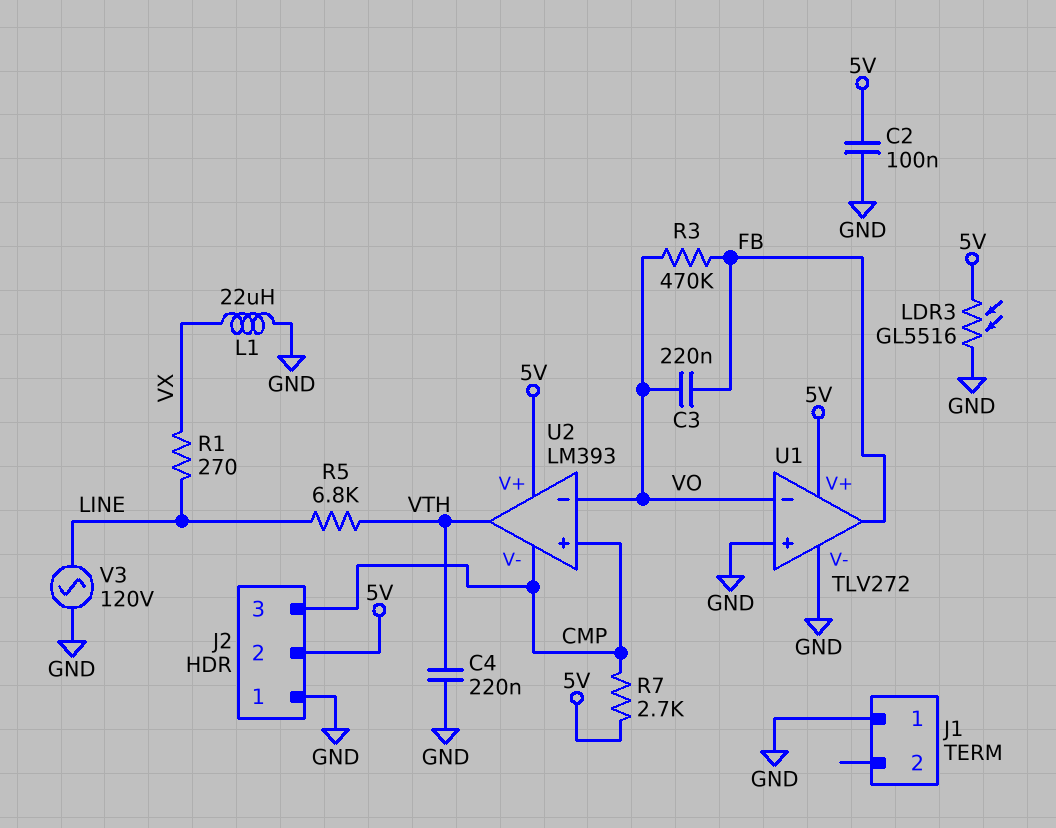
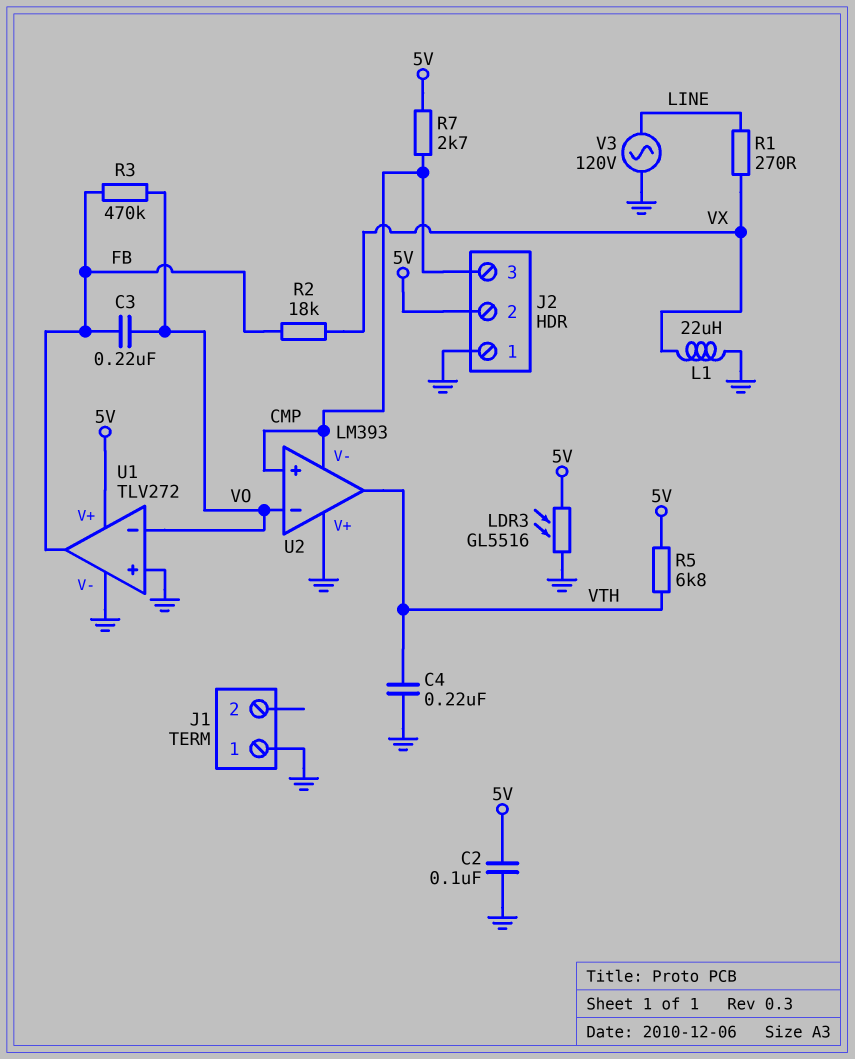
R2: none -> 18k (FB, VX)
R5: 6.8k (LINE, VTH) -> 6.8k (5V, VTH)
U2 pin V+: 5V -> GND

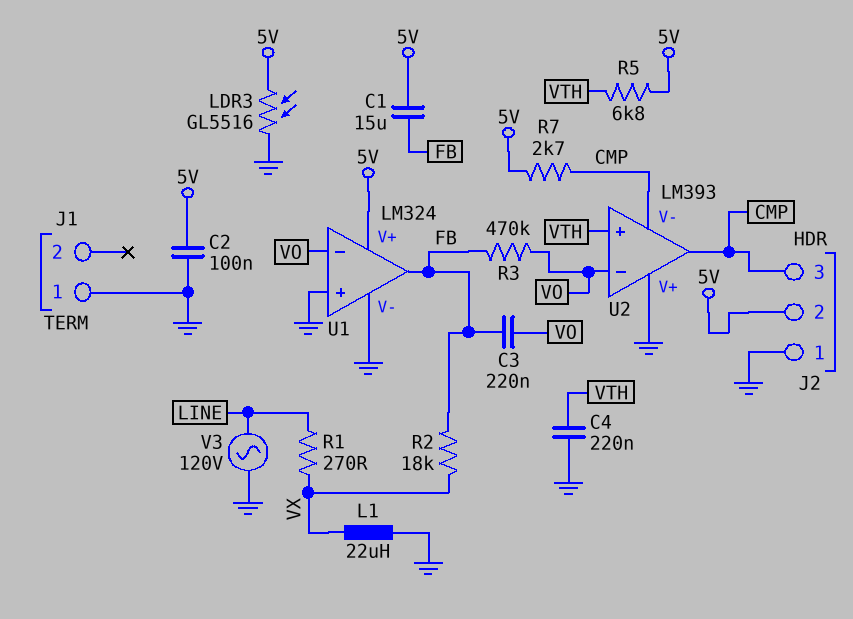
C1: none -> 15uF (5V, FB)
U1: TLV272 -> LM324
U2 pin in+: CMP -> VTH
U2 pin out: VTH -> CMP

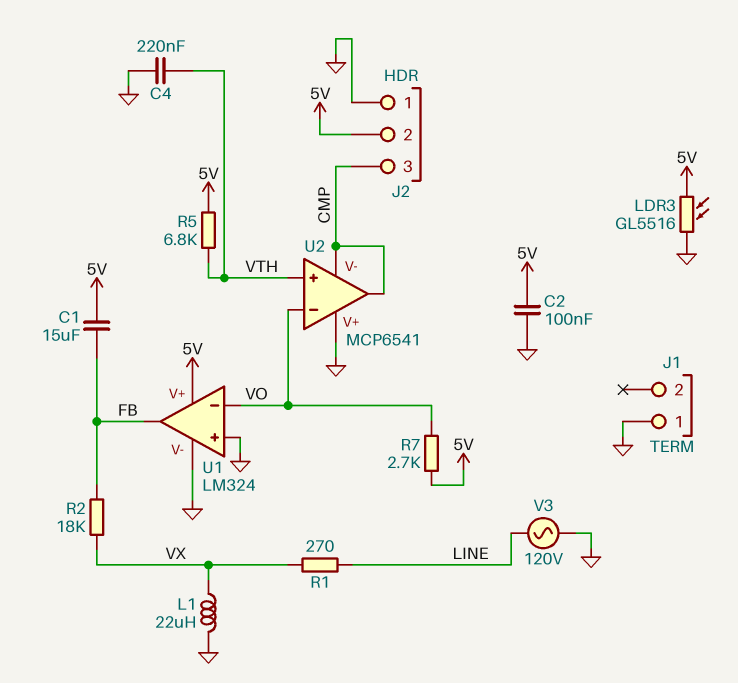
C3: 220nF (FB, VO) -> none
R3: 470k (FB, VO) -> none
R7: 2.7k (5V, CMP) -> 2.7k (5V, VO)
U2: LM393 -> MCP6541

